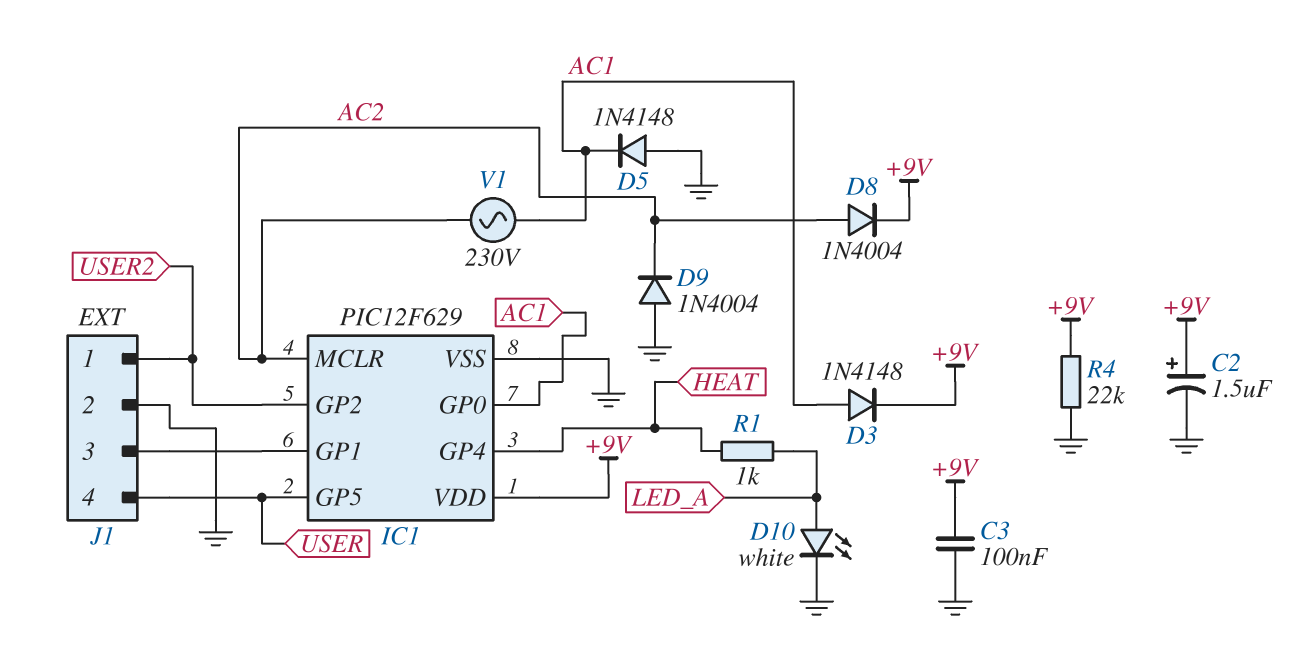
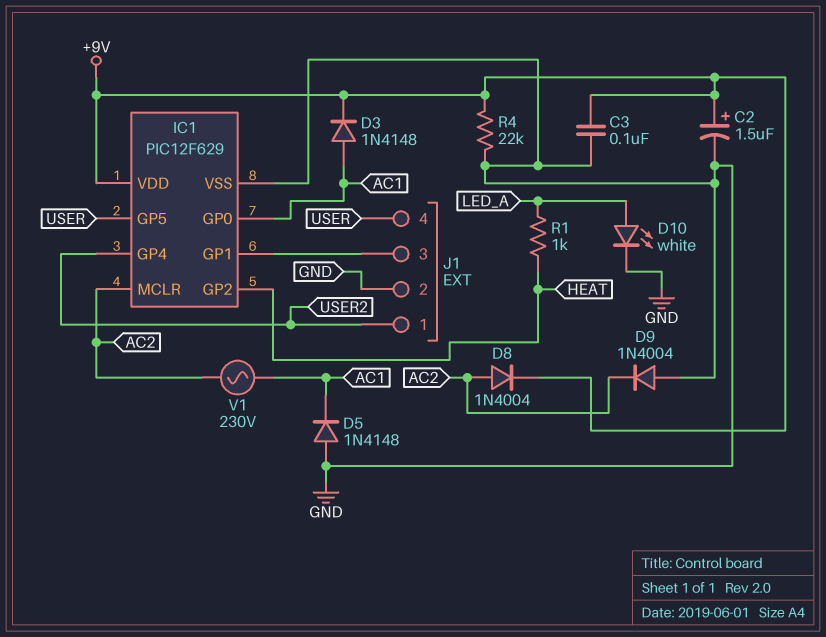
IC1 pin GP2: USER2 -> HEAT
IC1 pin GP4: HEAT -> USER2

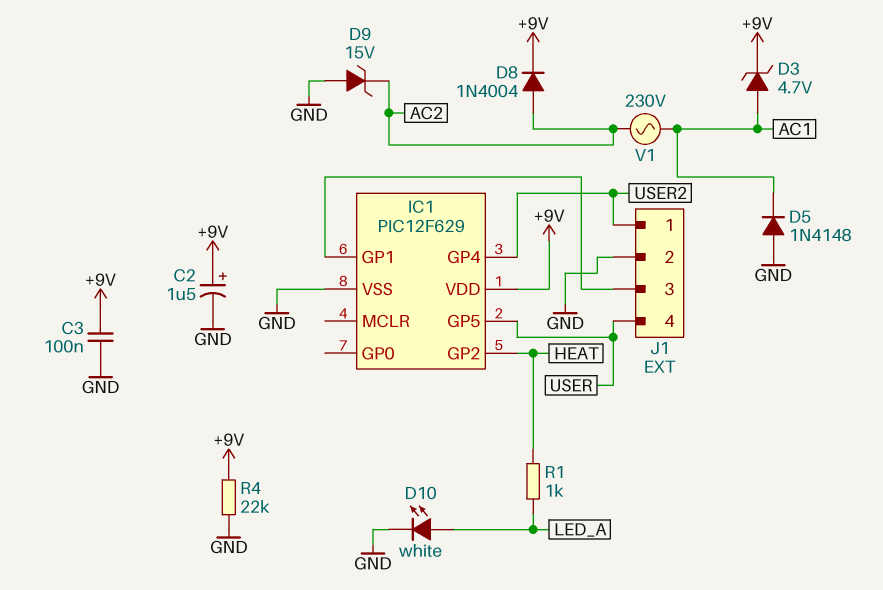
D3: diode 1N4148 (A AC1, K +9V) -> zener 4.7V (A AC1, K +9V)
D9: diode 1N4004 (A GND, K AC2) -> zener 15V (A GND, K AC2)
IC1 pin GP0: AC1 -> none
IC1 pin MCLR: AC2 -> none

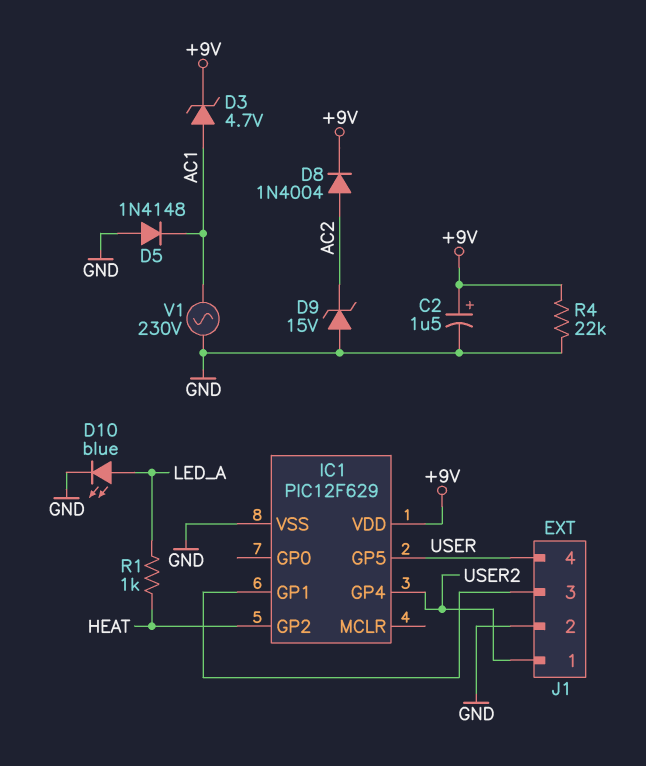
C3: 100nF (+9V, GND) -> none
D10: LED white (A LED_A, K GND) -> LED blue (A LED_A, K GND)
V1: AC 230V (AC1, AC2) -> AC 230V (AC1, GND)

